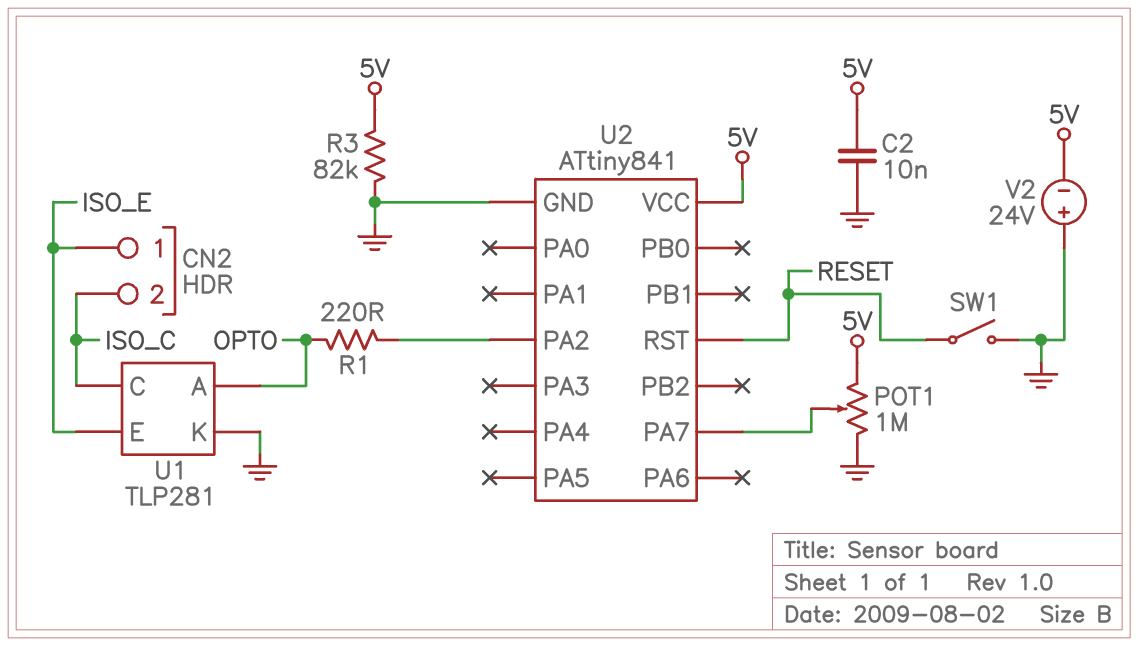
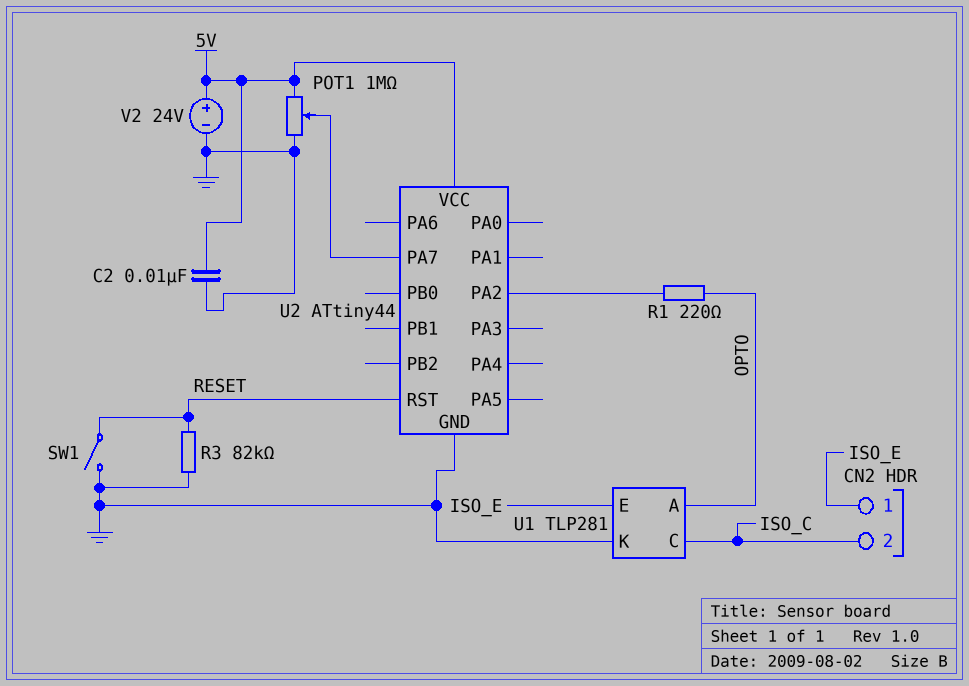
R3: 82k (5V, GND) -> 82k (GND, RESET)
U2: ATtiny841 -> ATtiny44
V2: 24V (plus GND, minus 5V) -> 24V (plus 5V, minus GND)

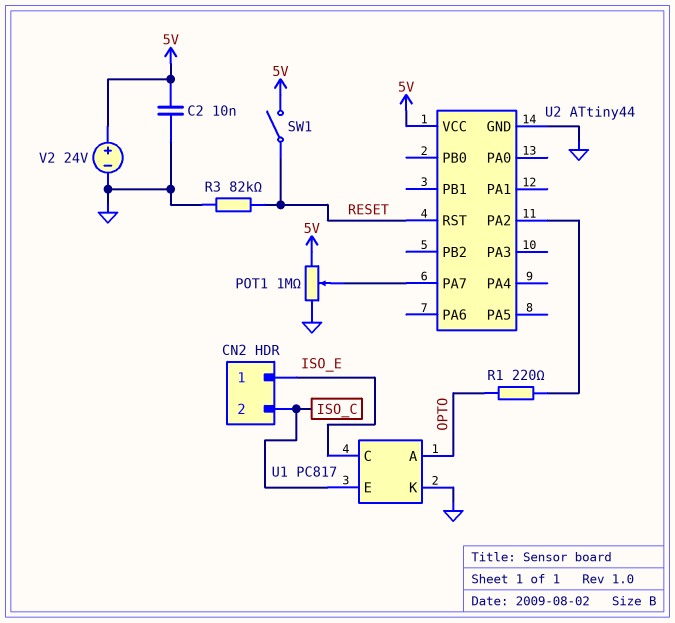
SW1: switch (GND, RESET) -> switch (5V, RESET)
U1: TLP281 -> PC817
U1 pin C: ISO_C -> ISO_E
U1 pin E: ISO_E -> ISO_C

